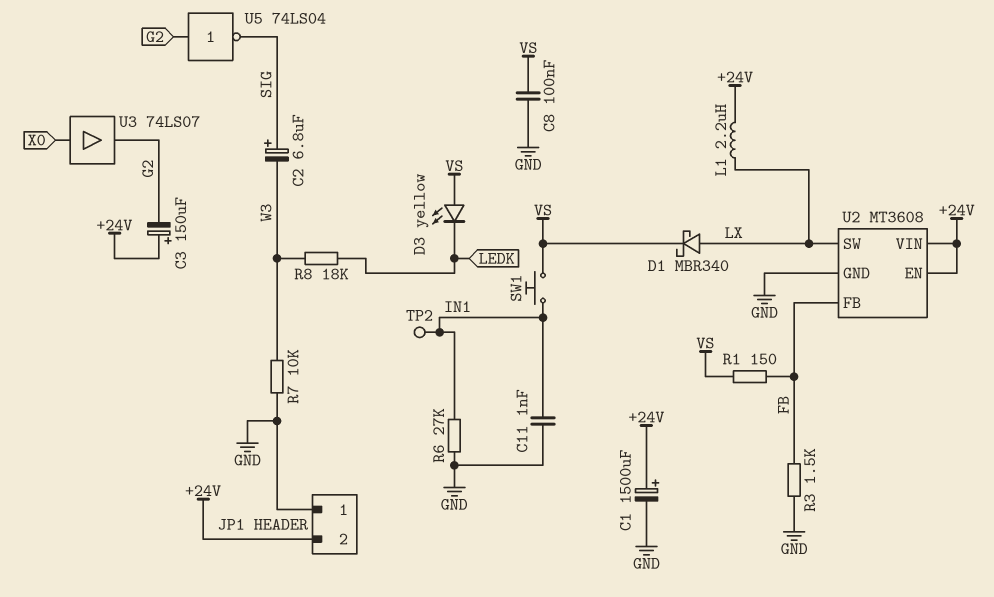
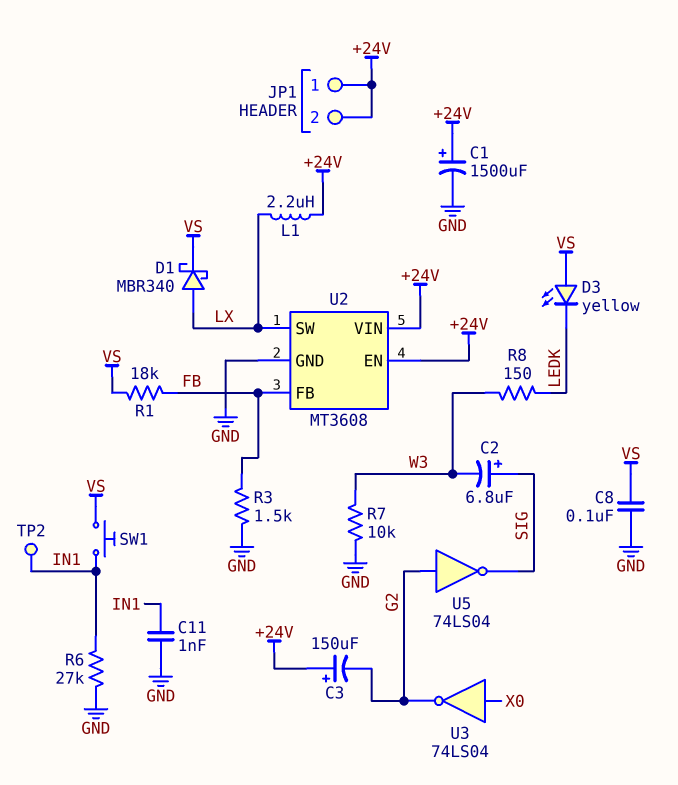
JP1 pin 1: GND -> +24V
R1: 150 (FB, VS) -> 18k (FB, VS)
R8: 18k (LEDK, W3) -> 150 (LEDK, W3)
U3: buffer 74LS07 (in X0, out G2) -> NOT 74LS04 (in X0, out G2)

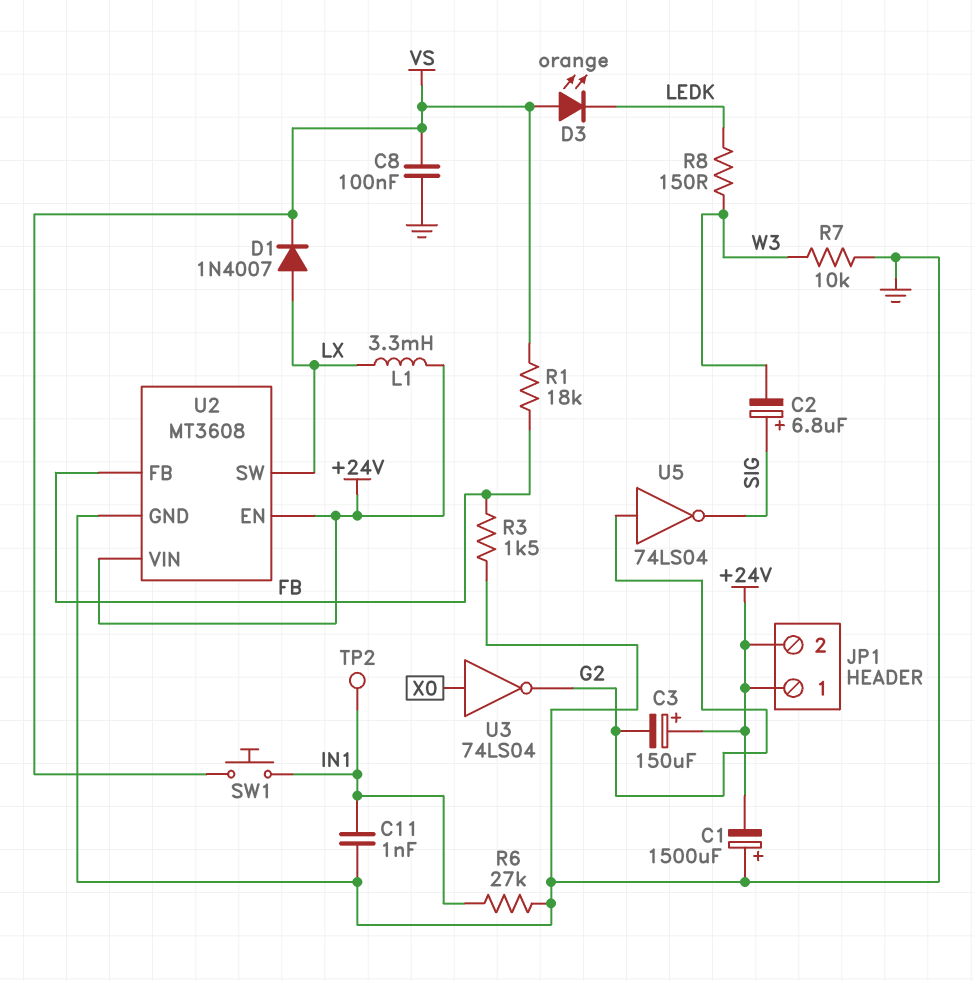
C1: 1500uF (plus +24V, minus GND) -> 1500uF (plus GND, minus +24V)
D1: schottky MBR340 (A LX, K VS) -> diode 1N4007 (A LX, K VS)
D3: LED yellow (A VS, K LEDK) -> LED orange (A VS, K LEDK)
L1: 2.2uH (+24V, LX) -> 3.3mH (+24V, LX)

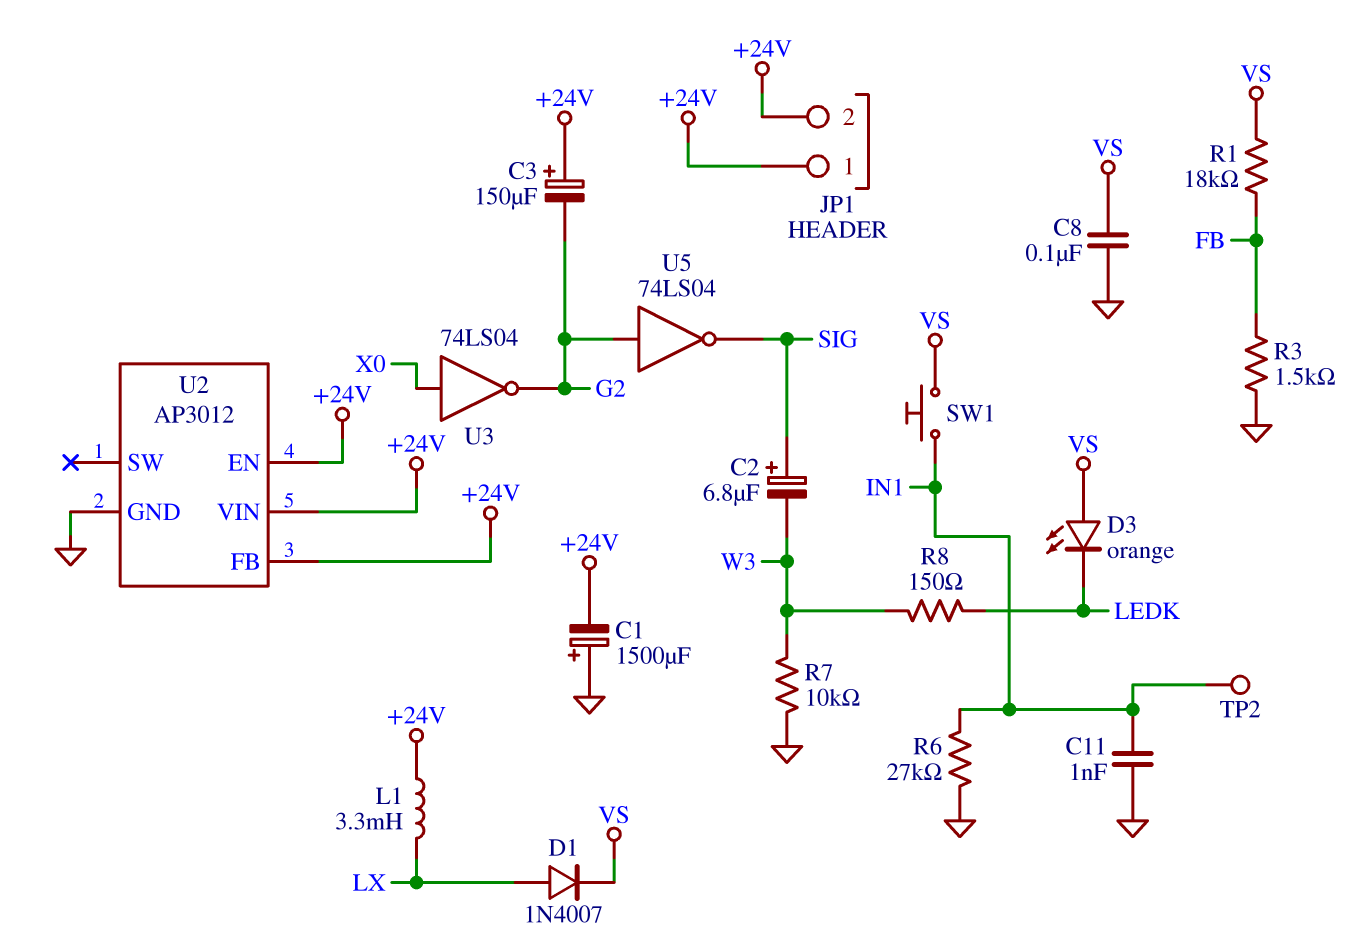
U2: MT3608 -> AP3012
U2 pin FB: FB -> +24V
U2 pin SW: LX -> none

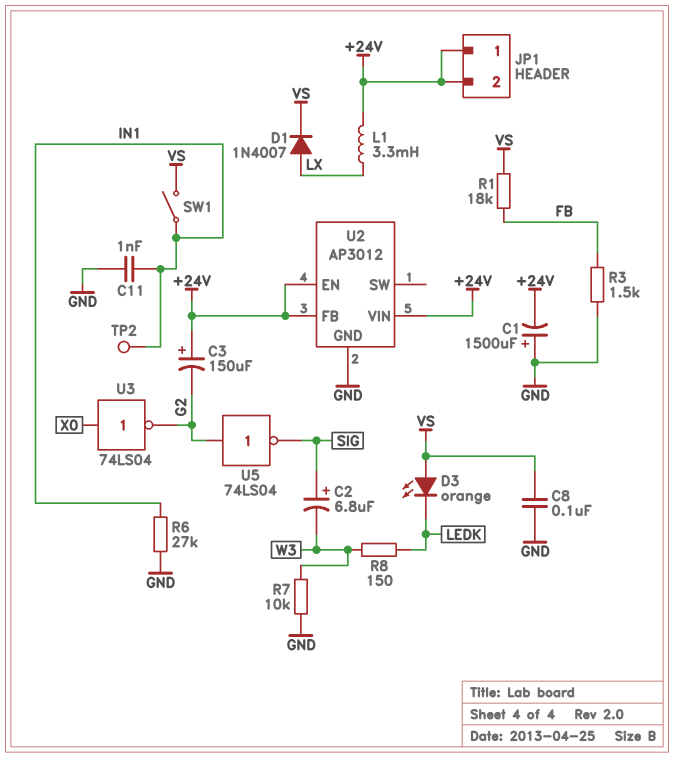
SW1: button (IN1, VS) -> switch (IN1, VS)

